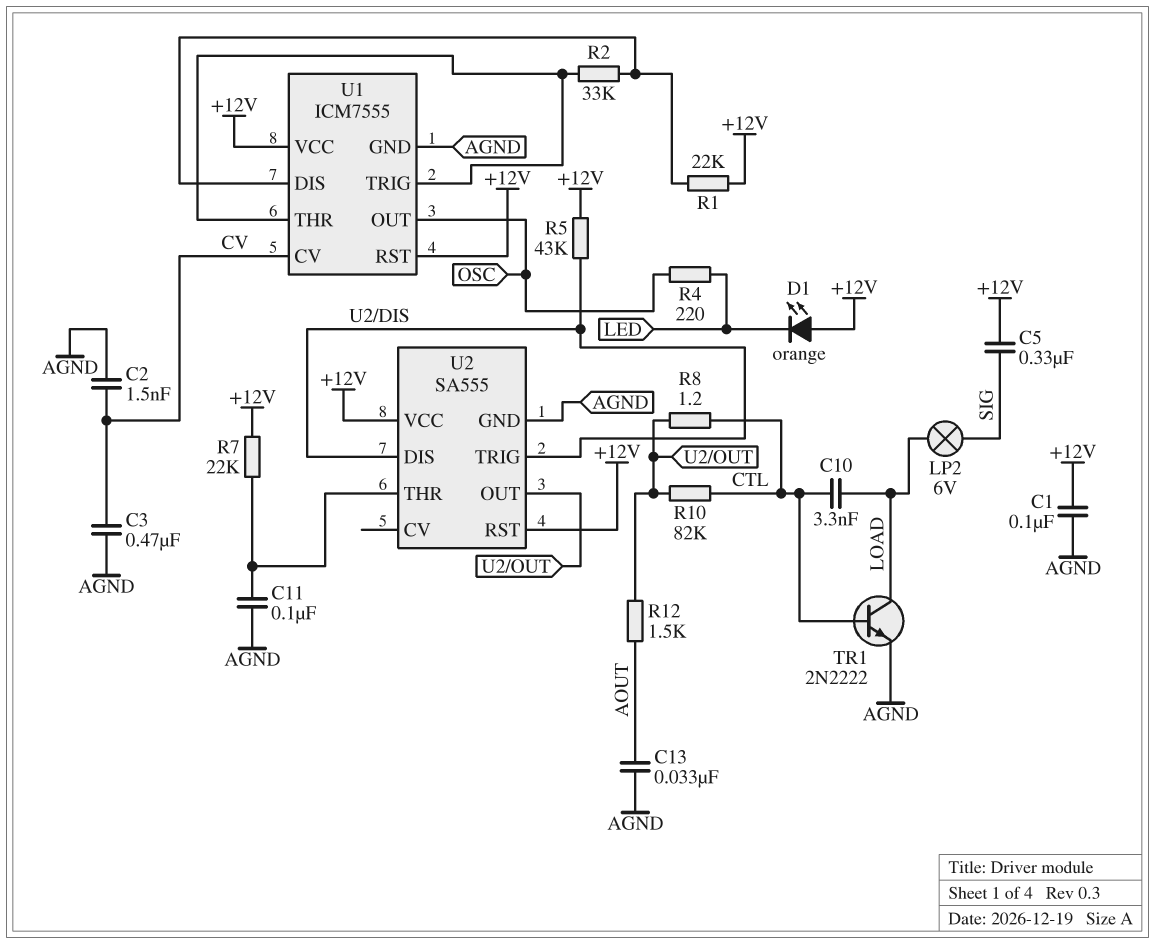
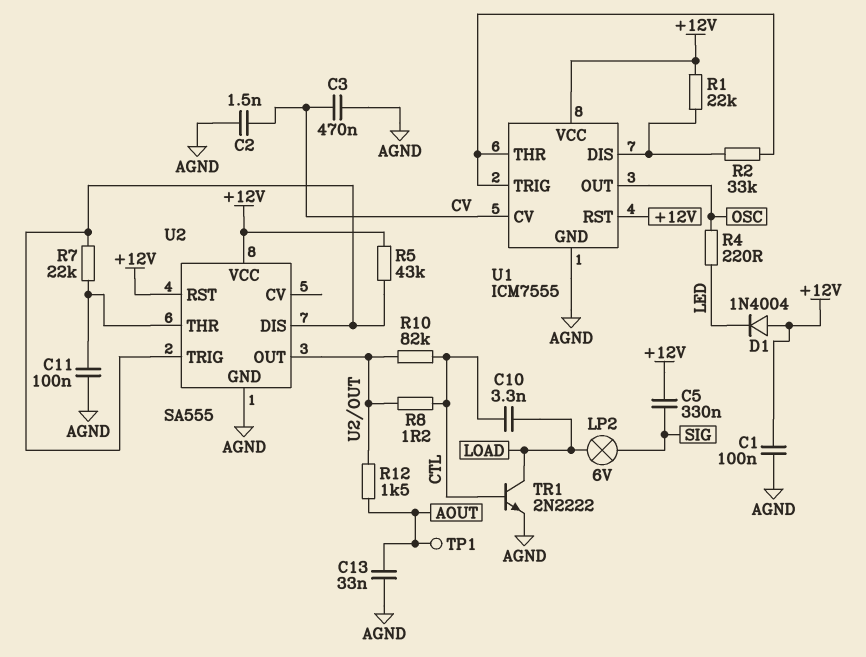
D1: LED orange (A +12V, K LED) -> diode 1N4004 (A +12V, K LED)
R7: 22k (+12V, U2/THR) -> 22k (U2/DIS, U2/THR)
TP1: none -> test point (AOUT)

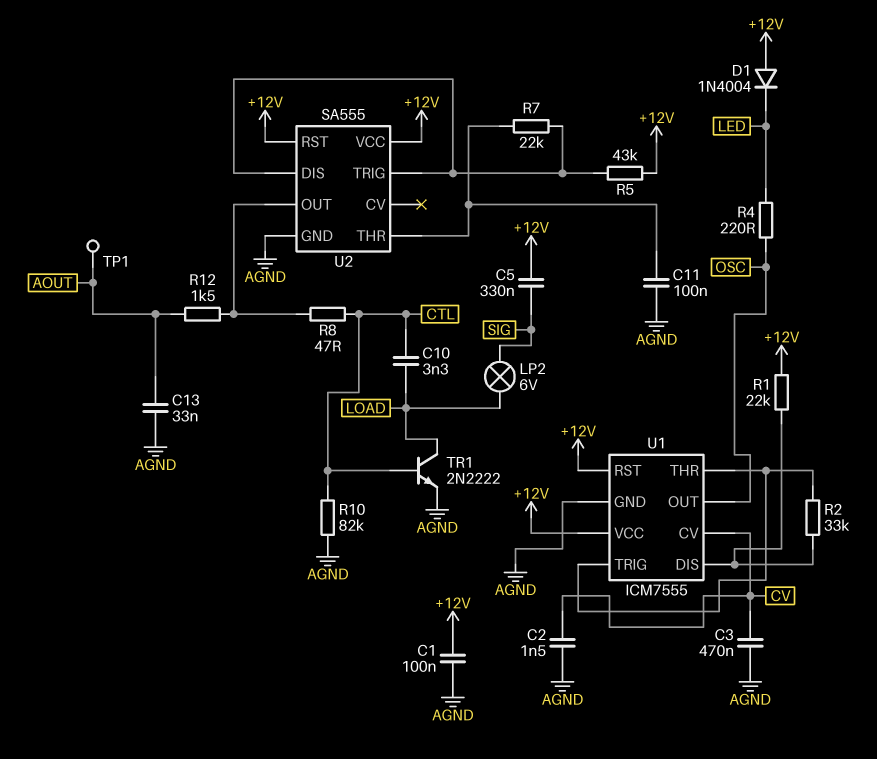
R8: 1.2 (CTL, U2/OUT) -> 47 (CTL, U2/OUT)
R10: 82k (CTL, U2/OUT) -> 82k (AGND, CTL)

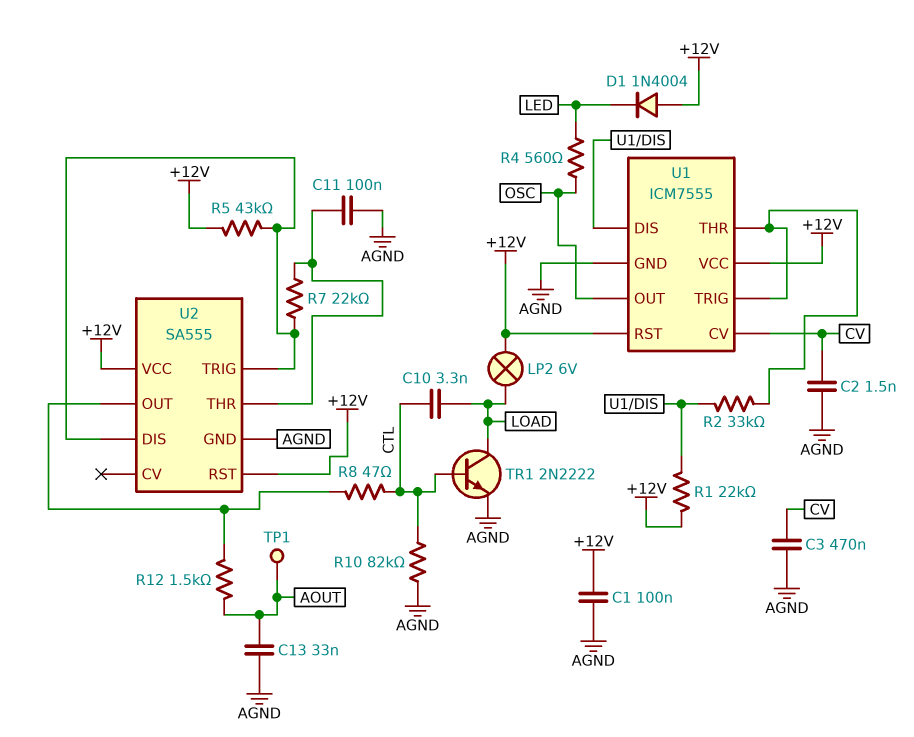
C5: 330nF (+12V, SIG) -> none
LP2: lamp 6V (LOAD, SIG) -> lamp 6V (+12V, LOAD)
R4: 220 (LED, OSC) -> 560 (LED, OSC)

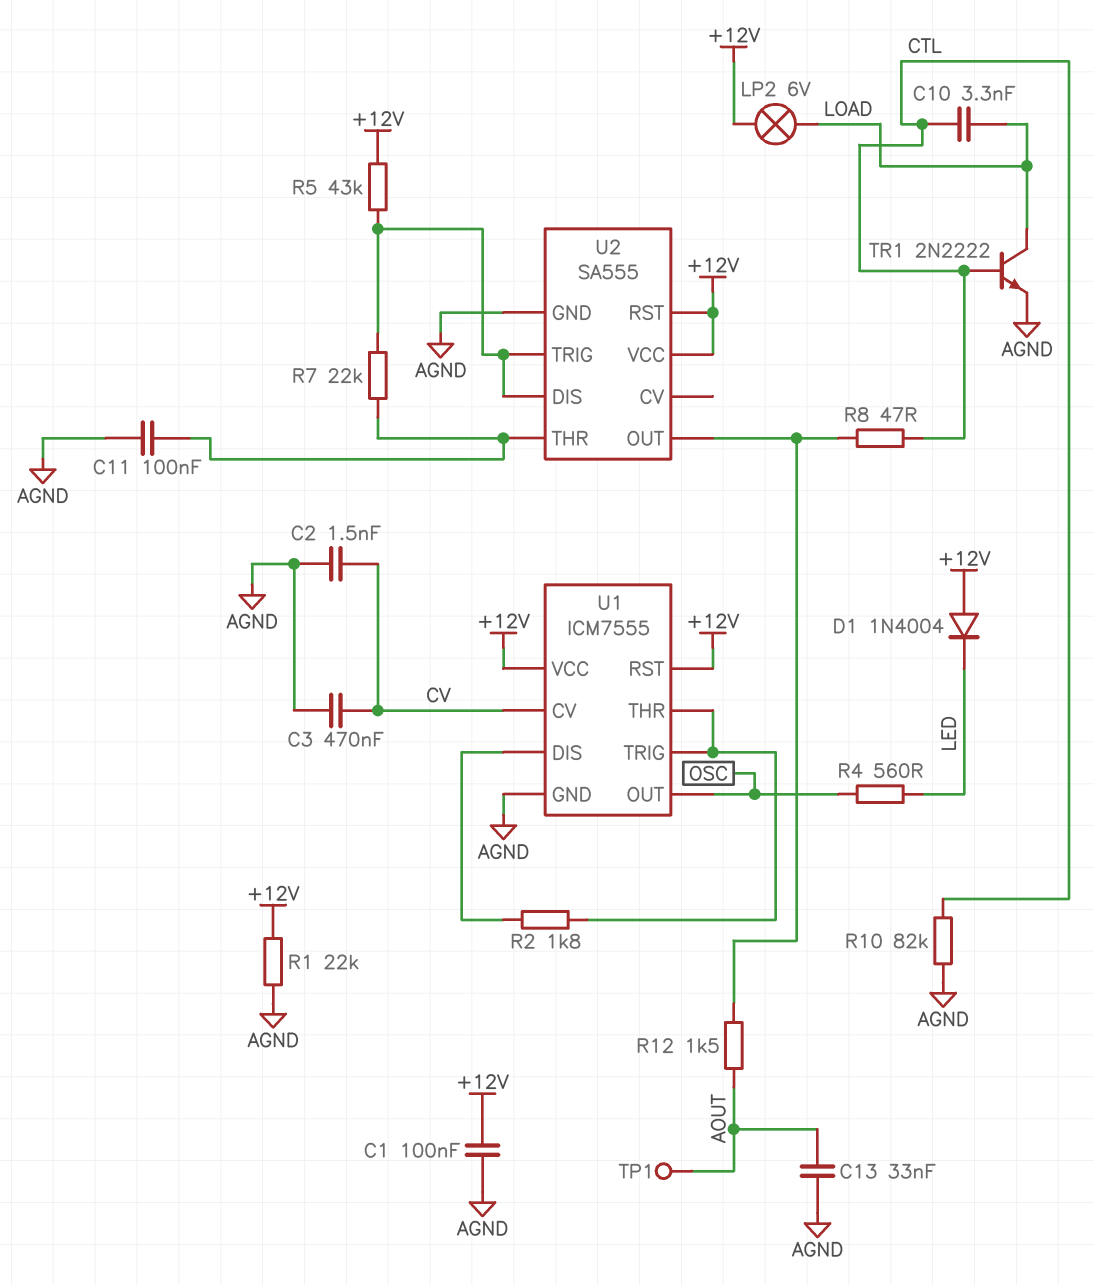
R1: 22k (+12V, U1/DIS) -> 22k (+12V, AGND)
R2: 33k (U1/DIS, U1/THR) -> 1.8k (U1/DIS, U1/THR)

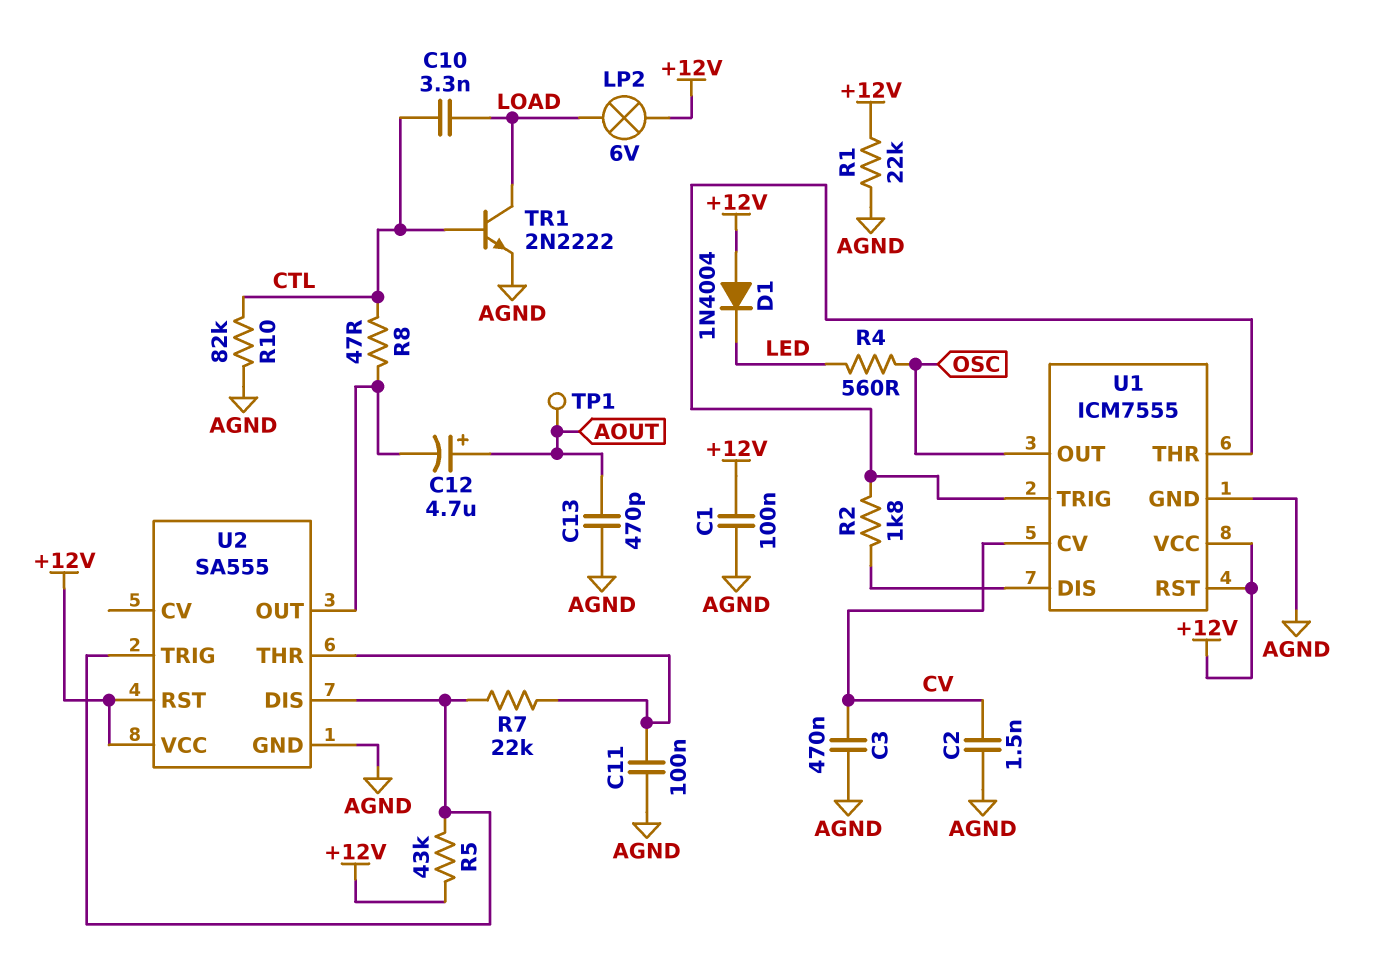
C12: none -> 4.7uF (plus AOUT, minus U2/OUT)
C13: 33nF (AGND, AOUT) -> 470pF (AGND, AOUT)
R12: 1.5k (AOUT, U2/OUT) -> none

